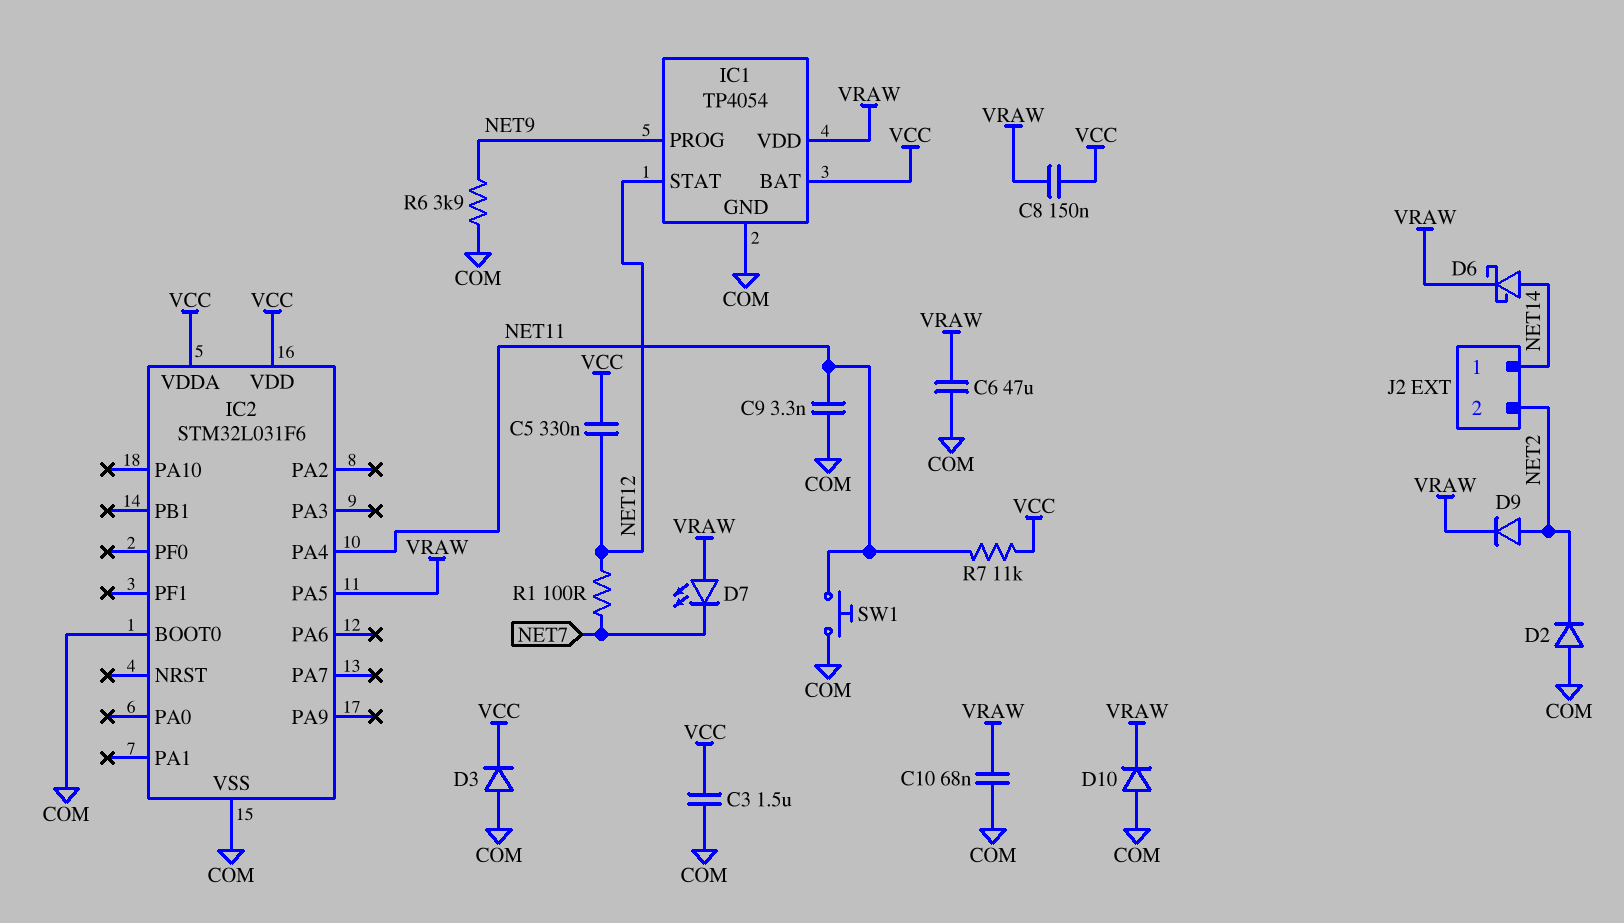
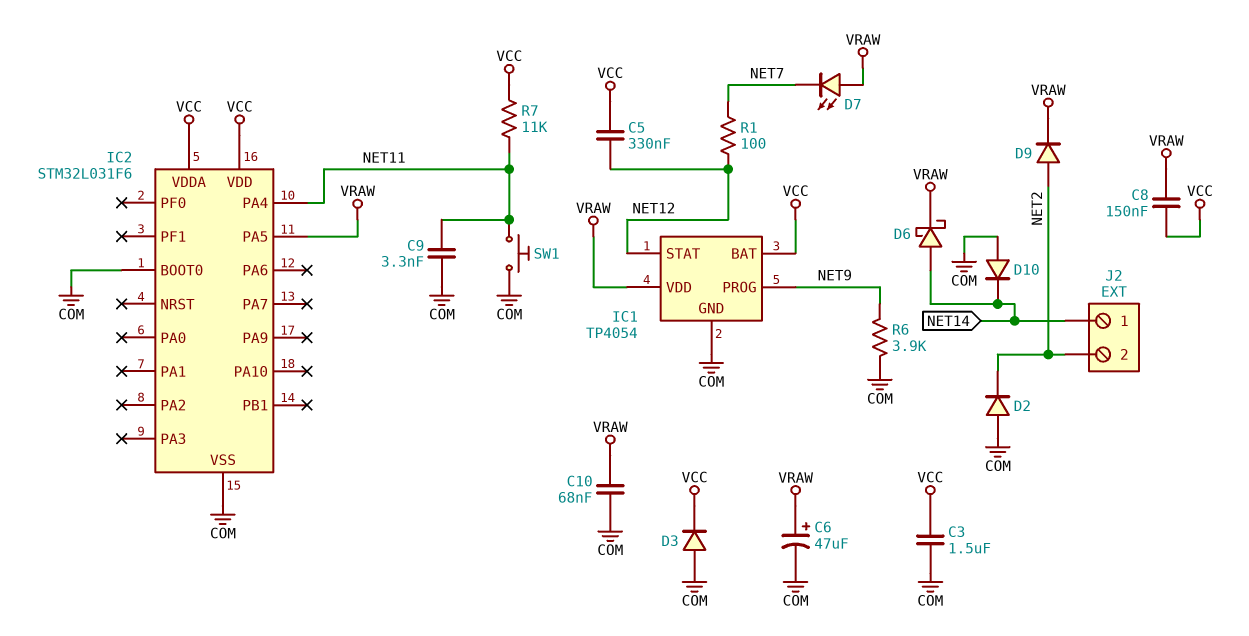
C6: 47uF (COM, VRAW) -> 47uF (plus VRAW, minus COM)
D10: diode (A COM, K VRAW) -> diode (A COM, K NET14)

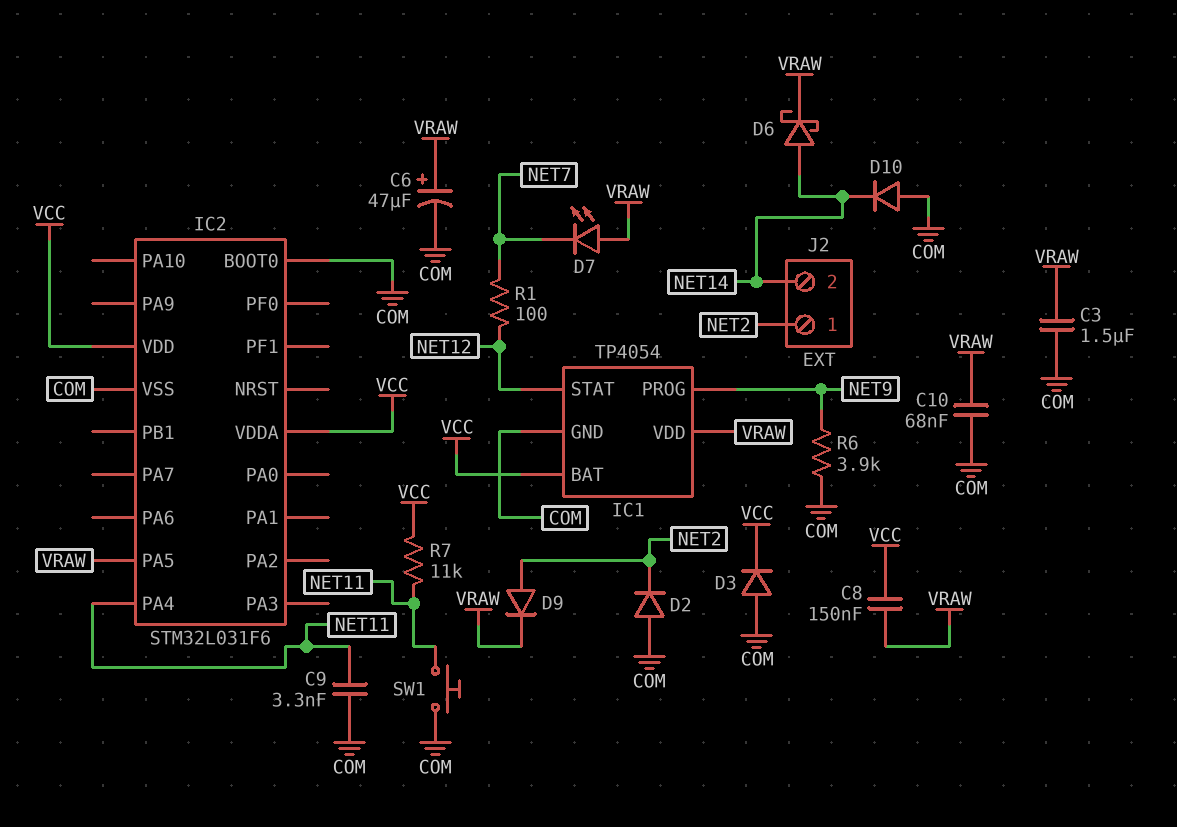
C3: 1.5uF (COM, VCC) -> 1.5uF (COM, VRAW)
C5: 330nF (NET12, VCC) -> none
J2 pin 1: NET14 -> NET2
J2 pin 2: NET2 -> NET14

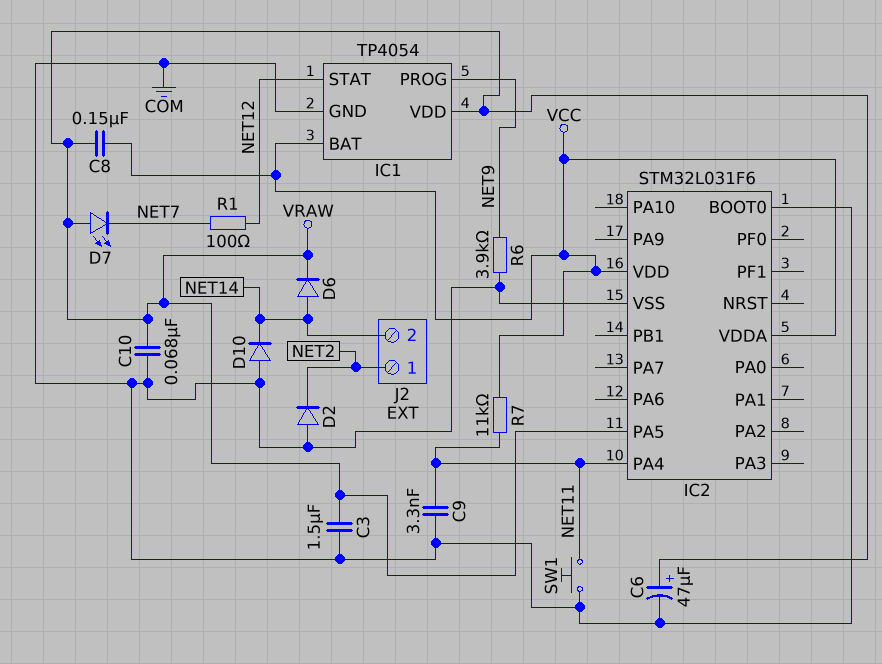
D3: diode (A COM, K VCC) -> none
D6: schottky (A NET14, K VRAW) -> diode (A NET14, K VRAW)
D9: diode (A NET2, K VRAW) -> none

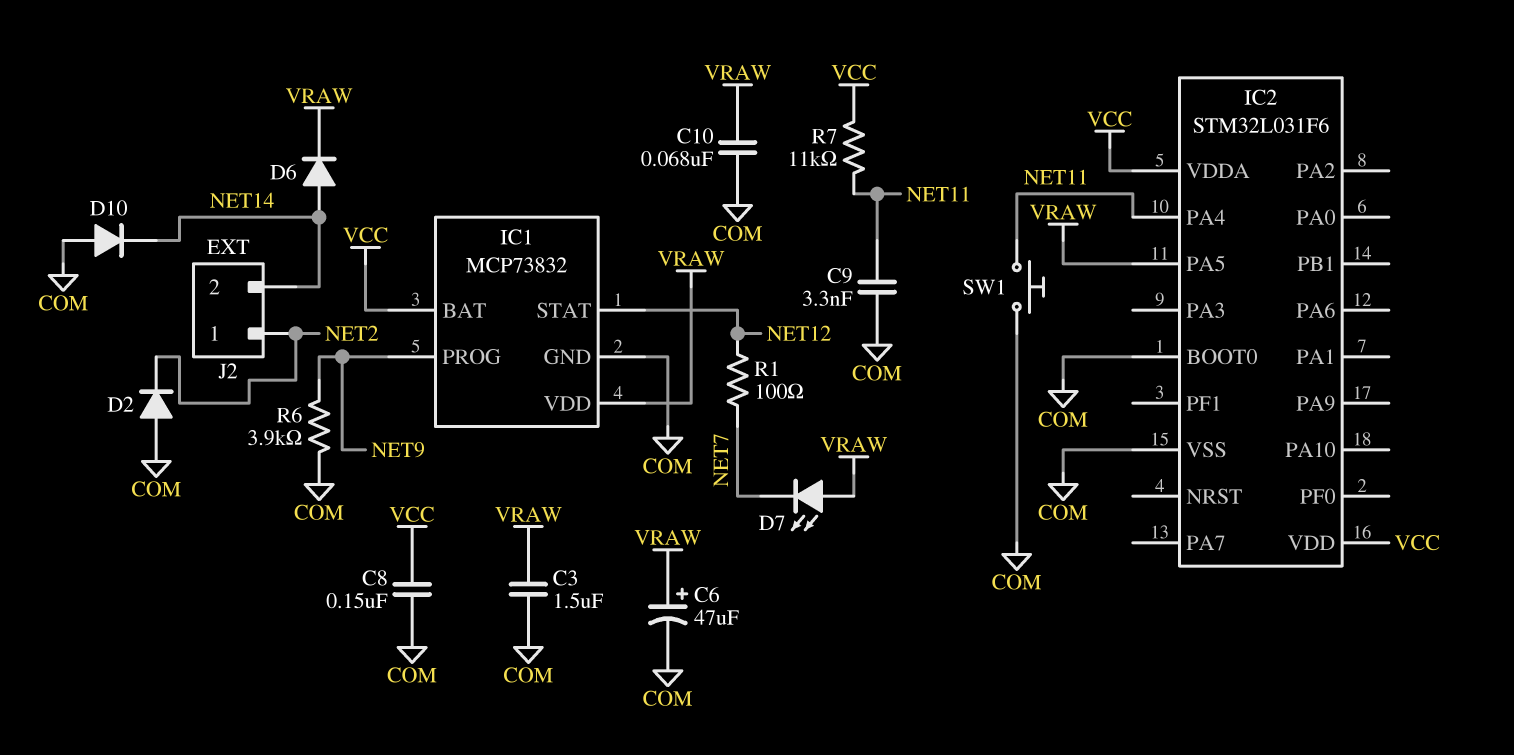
C8: 150nF (VCC, VRAW) -> 150nF (COM, VCC)
IC1: TP4054 -> MCP73832

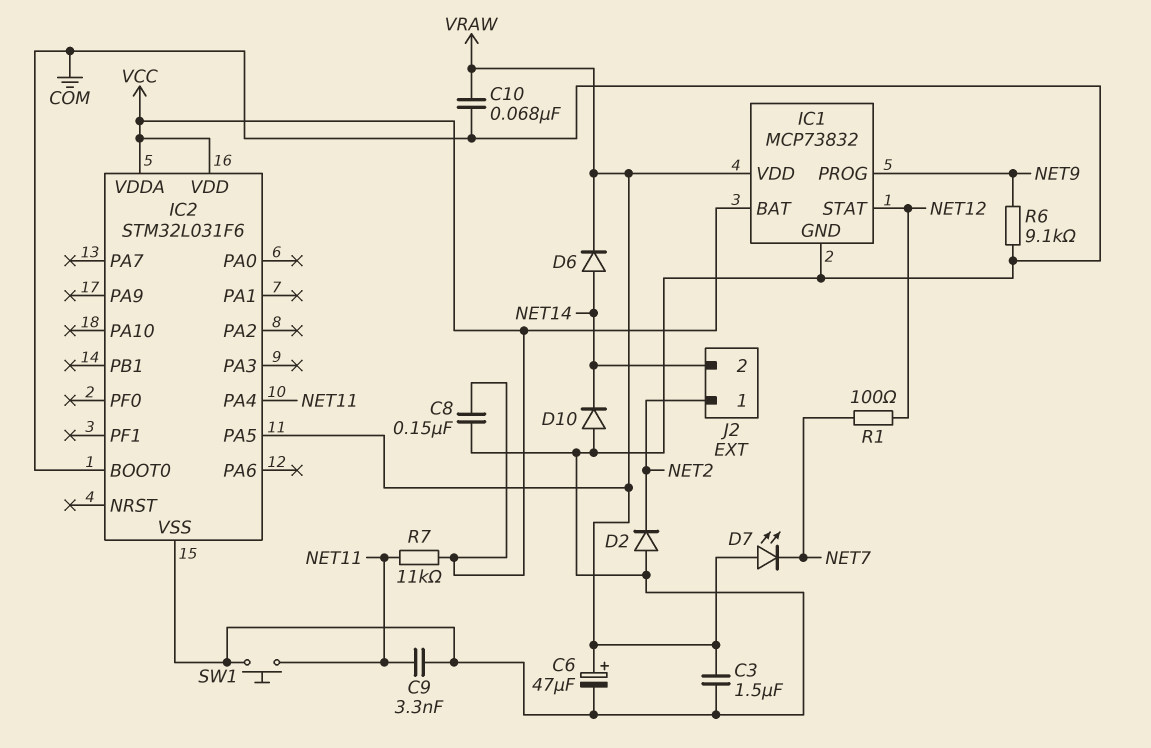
R6: 3.9k (COM, NET9) -> 9.1k (COM, NET9)

